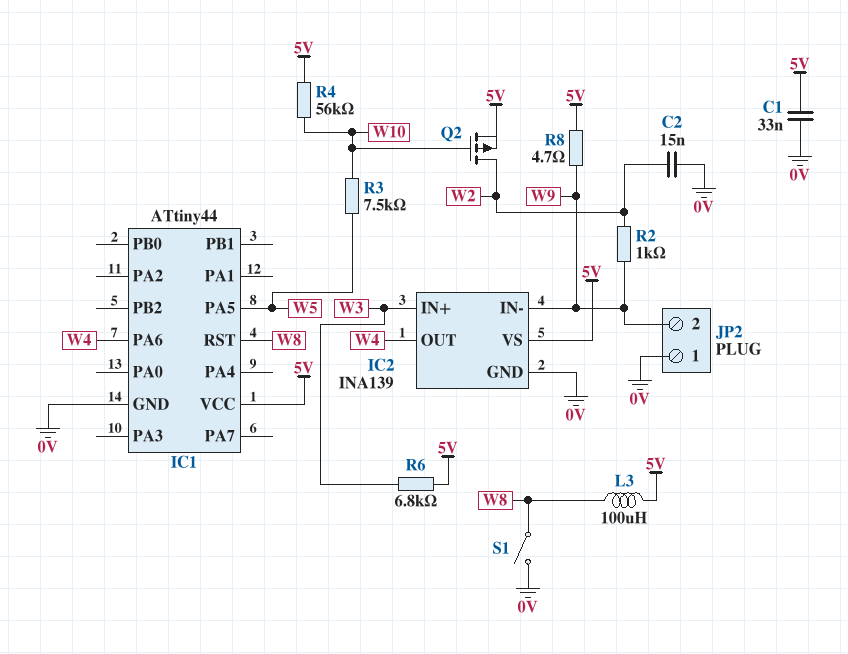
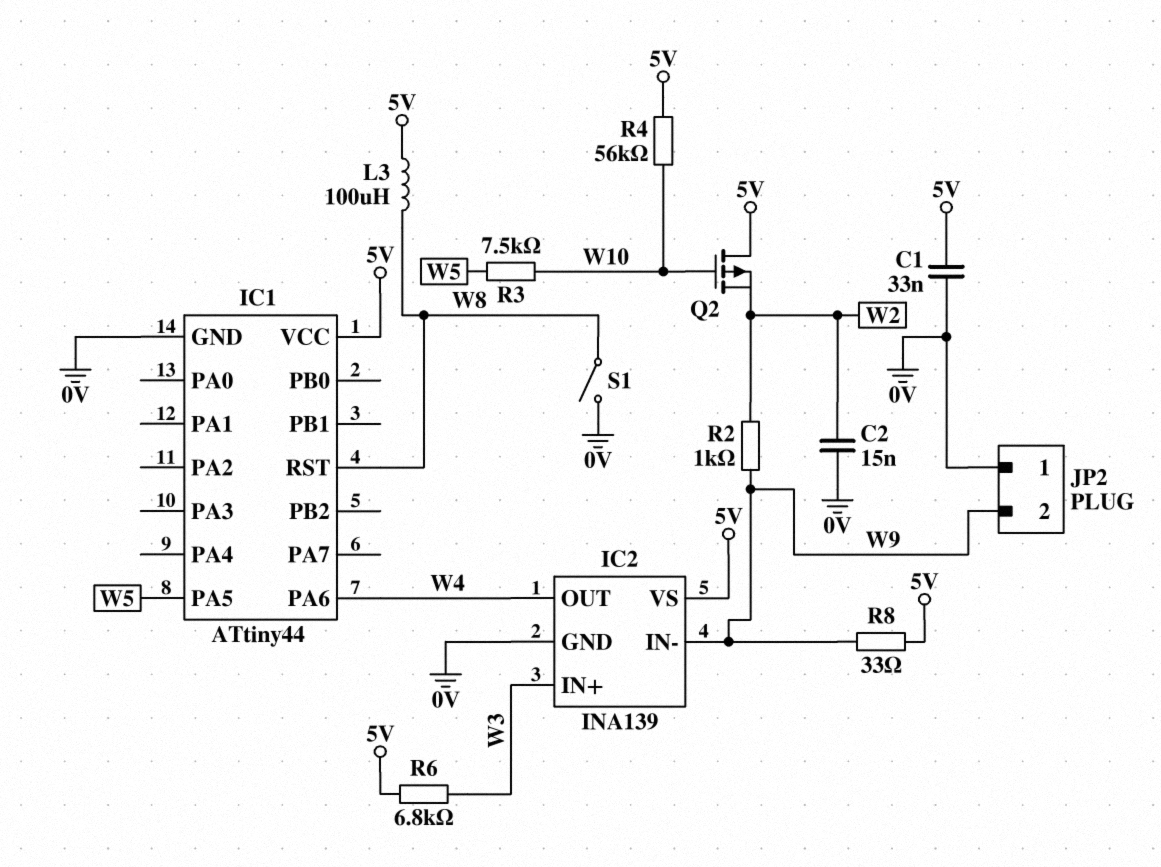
Q2: PMOS (G W10, D W2, S 5V) -> PMOS (G W10, D 5V, S W2)
R8: 4.7 (5V, W9) -> 33 (5V, W9)

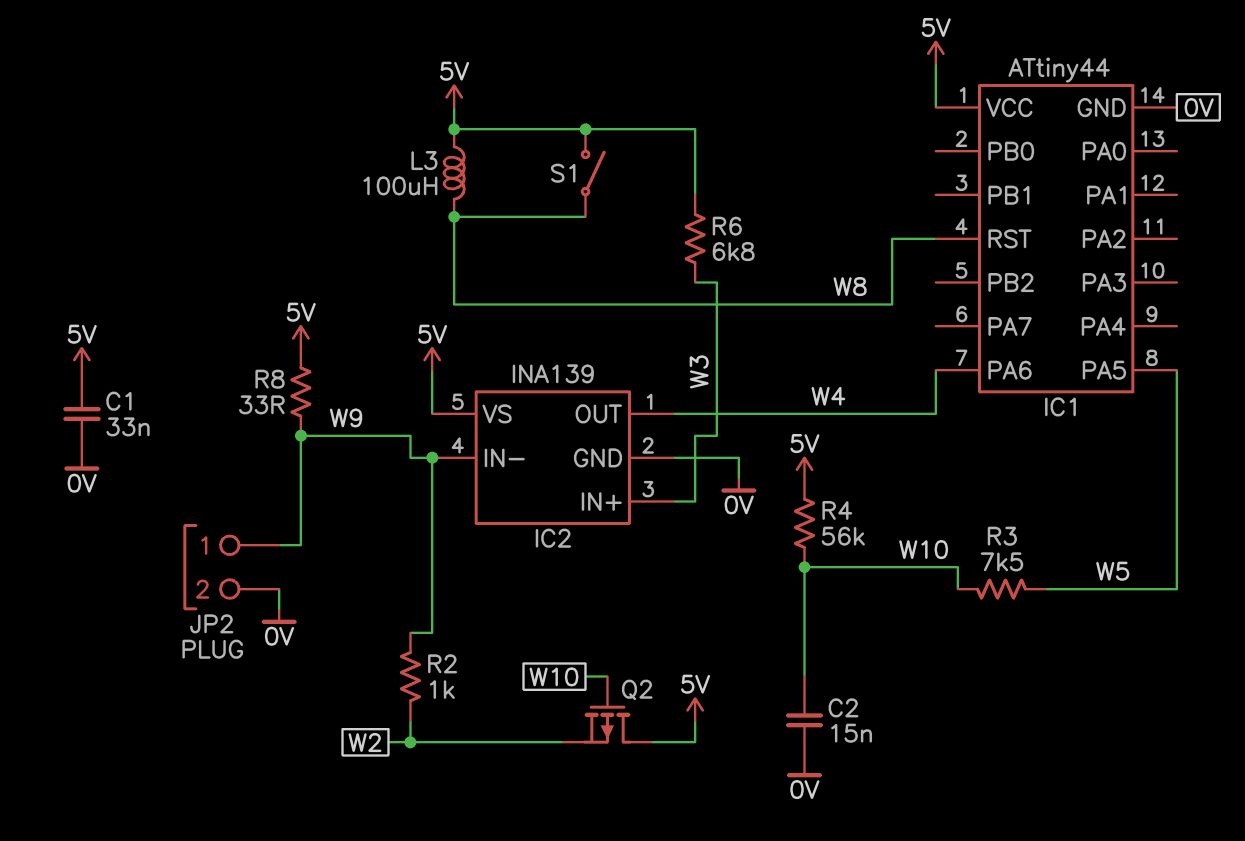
C2: 15nF (0V, W2) -> 15nF (0V, W10)
JP2 pin 1: 0V -> W9
JP2 pin 2: W9 -> 0V
S1: switch (0V, W8) -> switch (5V, W8)

